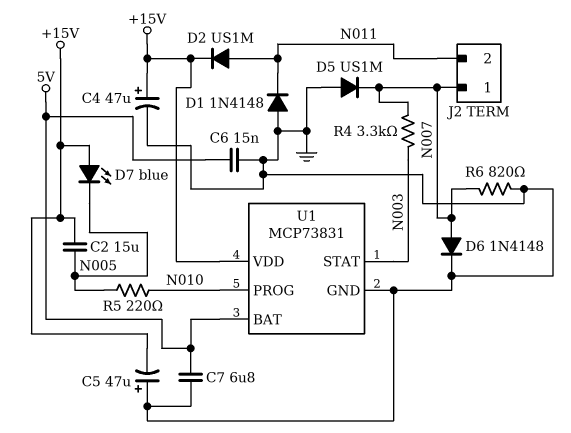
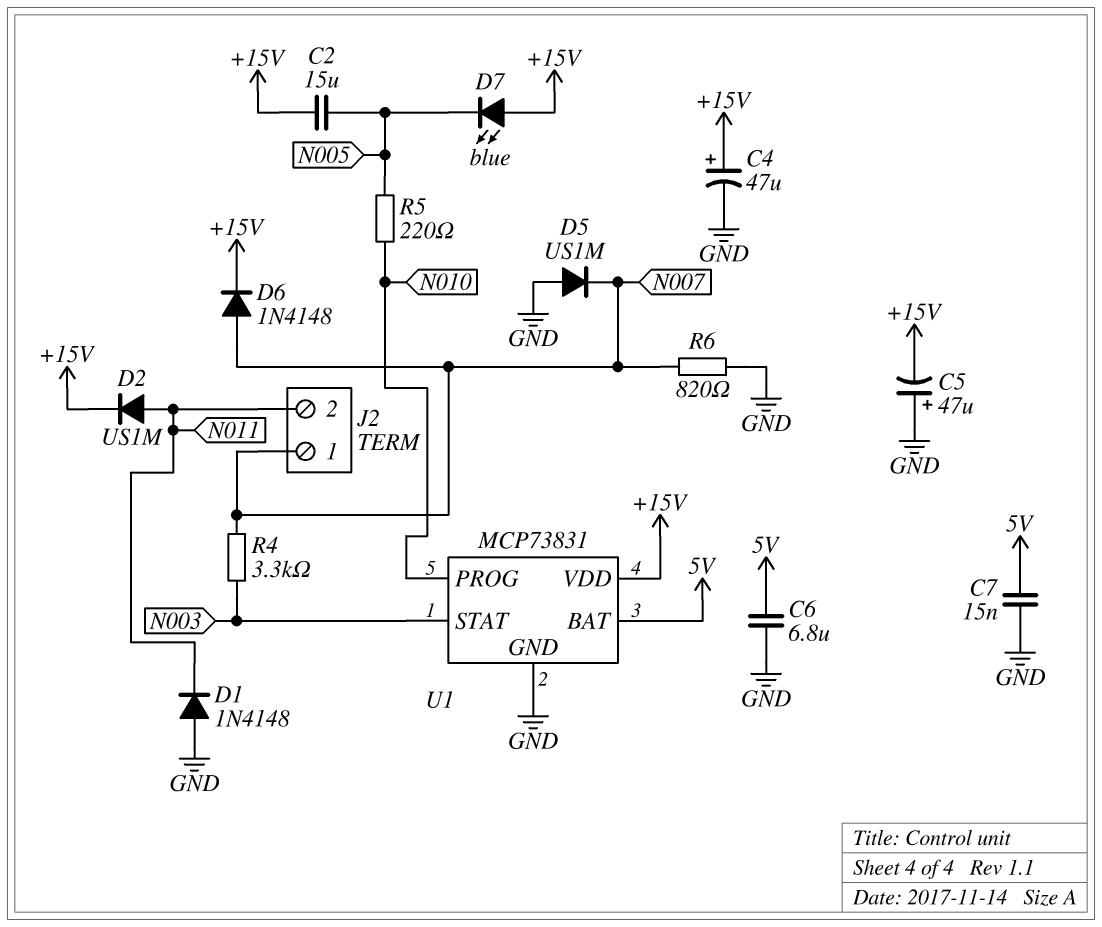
C6: 15nF (5V, GND) -> 6.8uF (5V, GND)
C7: 6.8uF (5V, GND) -> 15nF (5V, GND)
D6: diode 1N4148 (A N007, K GND) -> diode 1N4148 (A N007, K +15V)

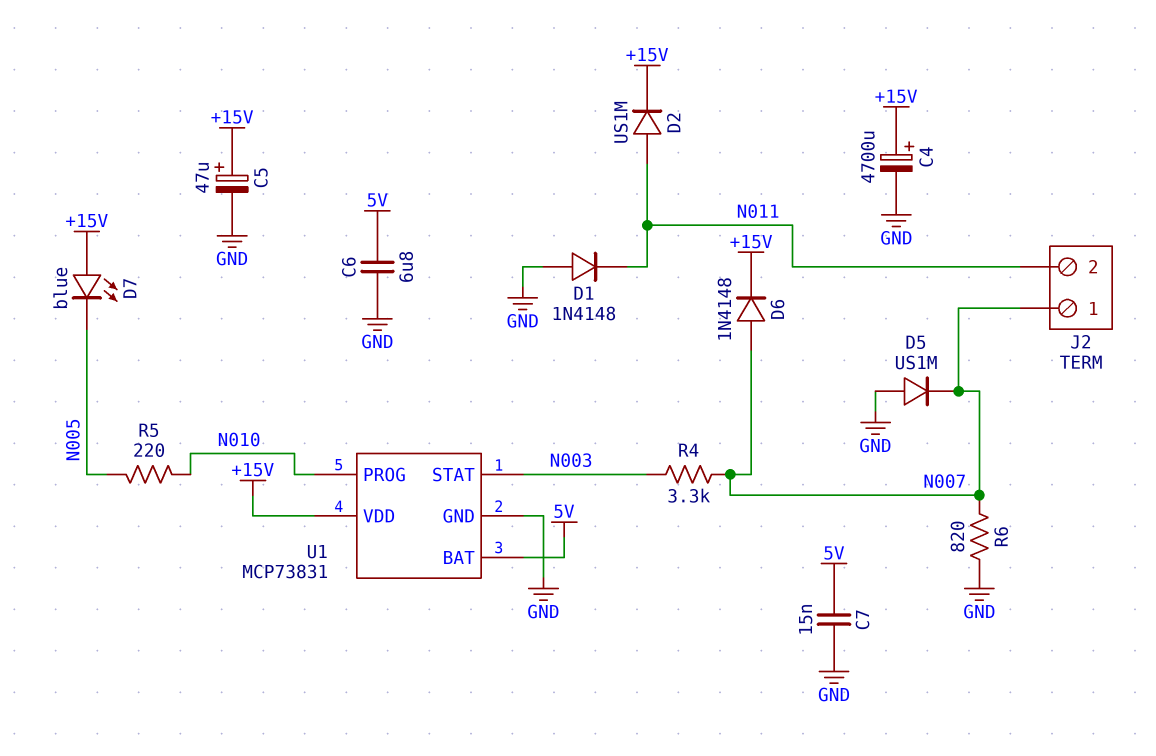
C2: 15uF (+15V, N005) -> none
C4: 47uF (plus +15V, minus GND) -> 4700uF (plus +15V, minus GND)
C5: 47uF (plus GND, minus +15V) -> 47uF (plus +15V, minus GND)

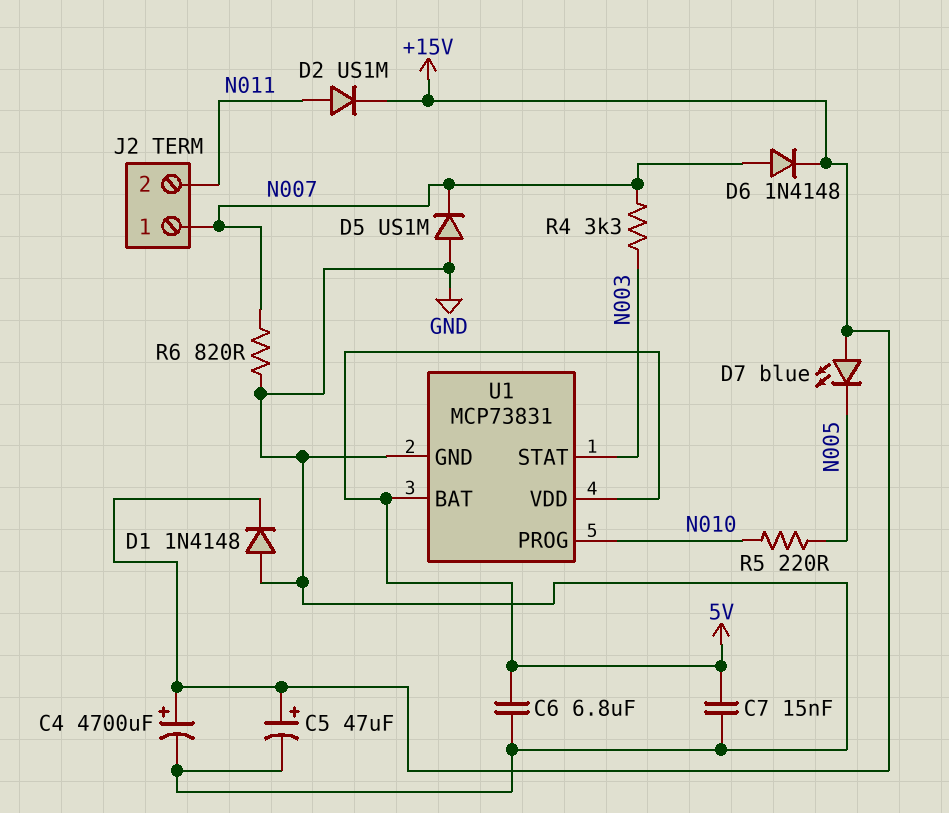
D1: diode 1N4148 (A GND, K N011) -> diode 1N4148 (A GND, K +15V)
U1 pin VDD: +15V -> 5V

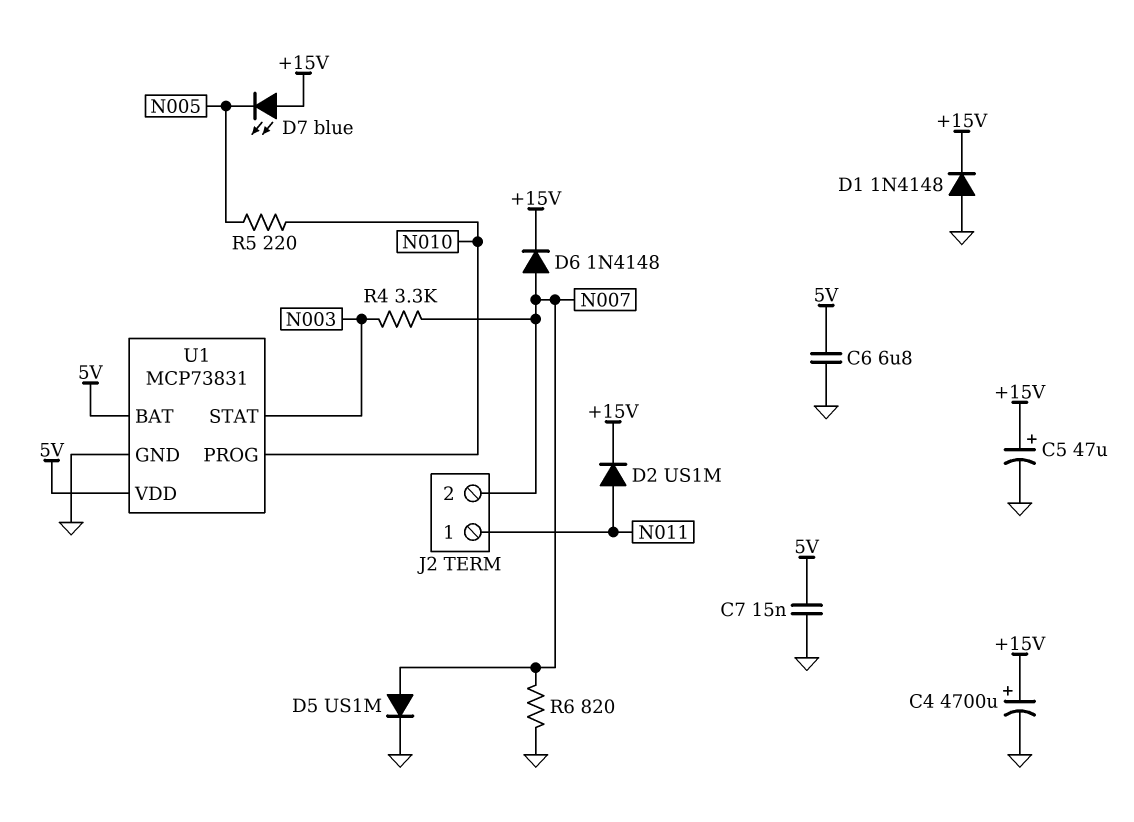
D5: diode US1M (A GND, K N007) -> diode US1M (A N007, K GND)
J2 pin 1: N007 -> N011
J2 pin 2: N011 -> N007

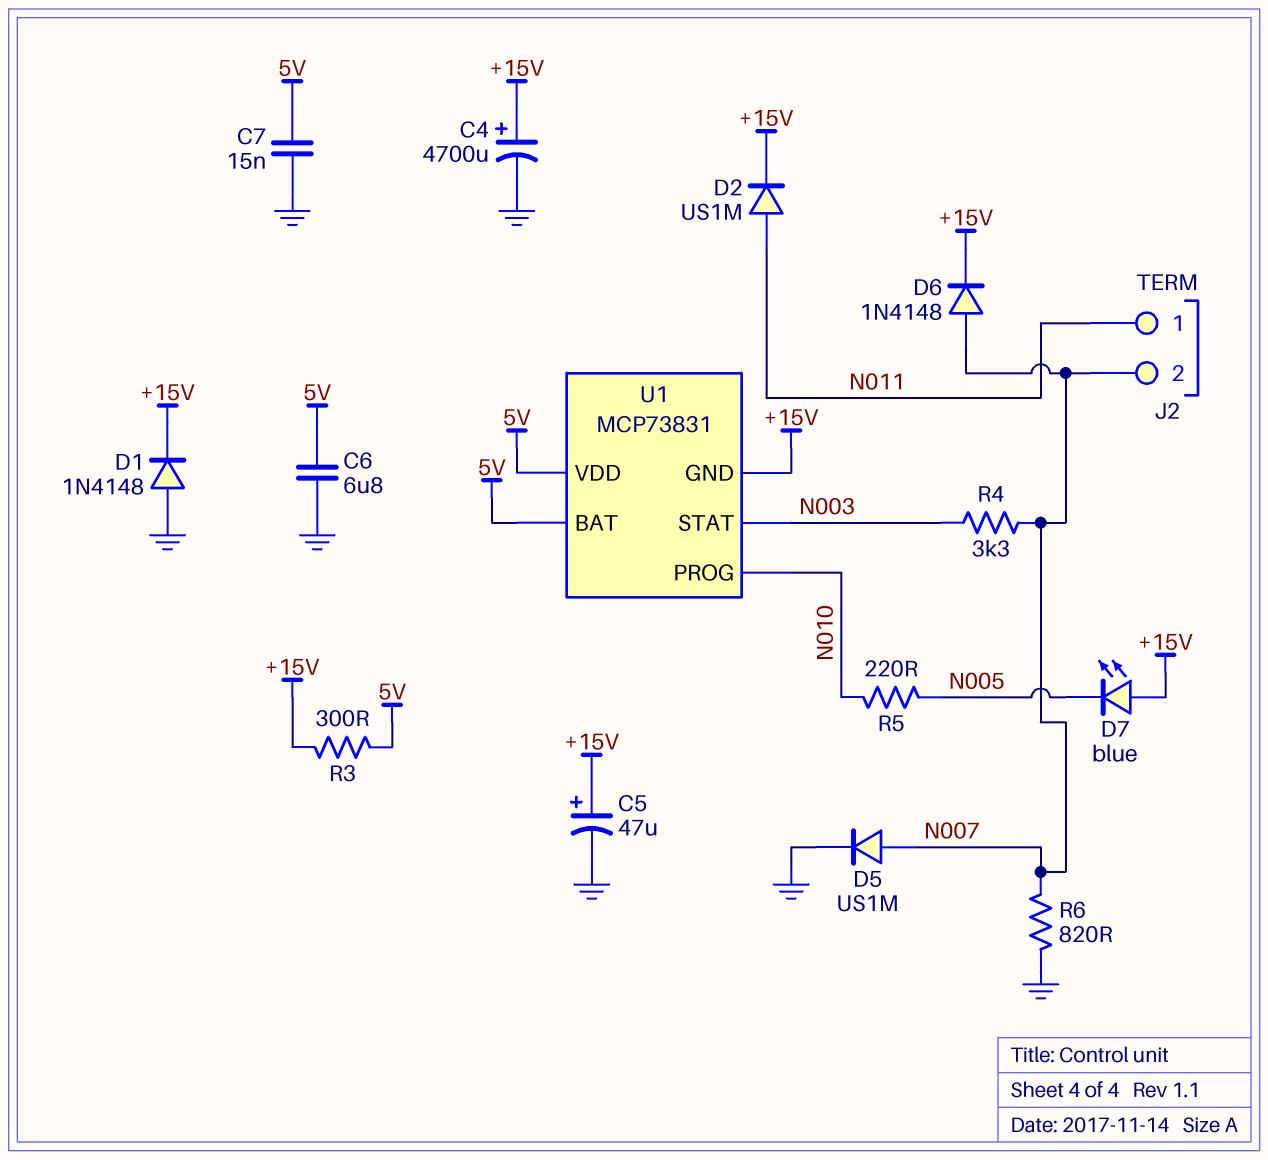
R3: none -> 300 (+15V, 5V)
U1 pin GND: GND -> +15V

